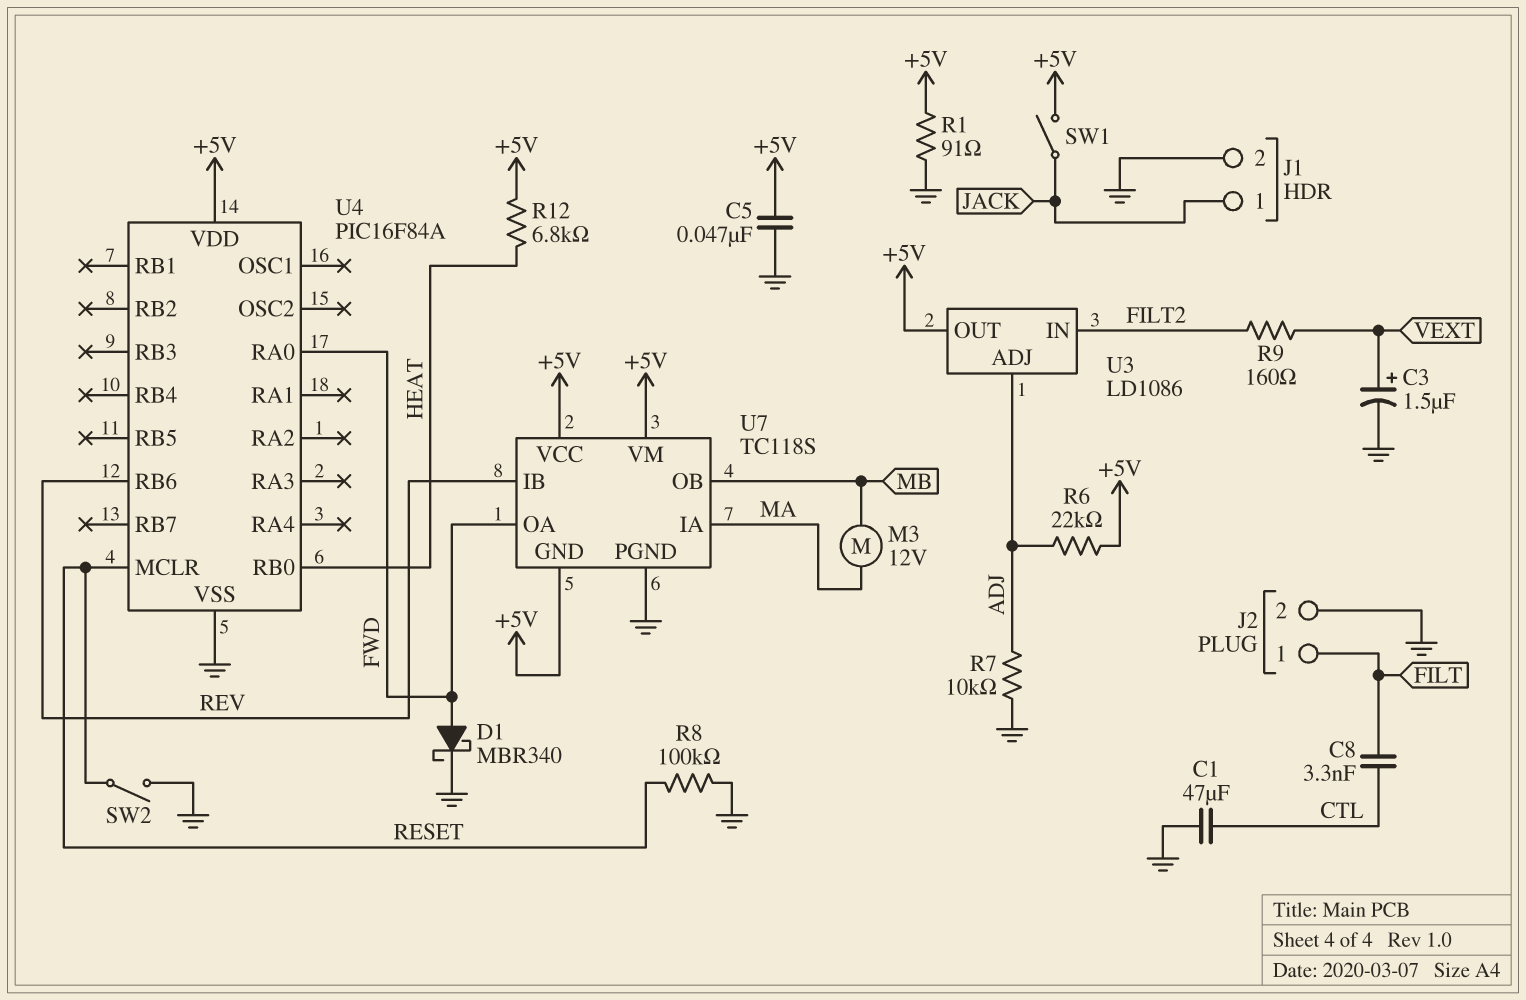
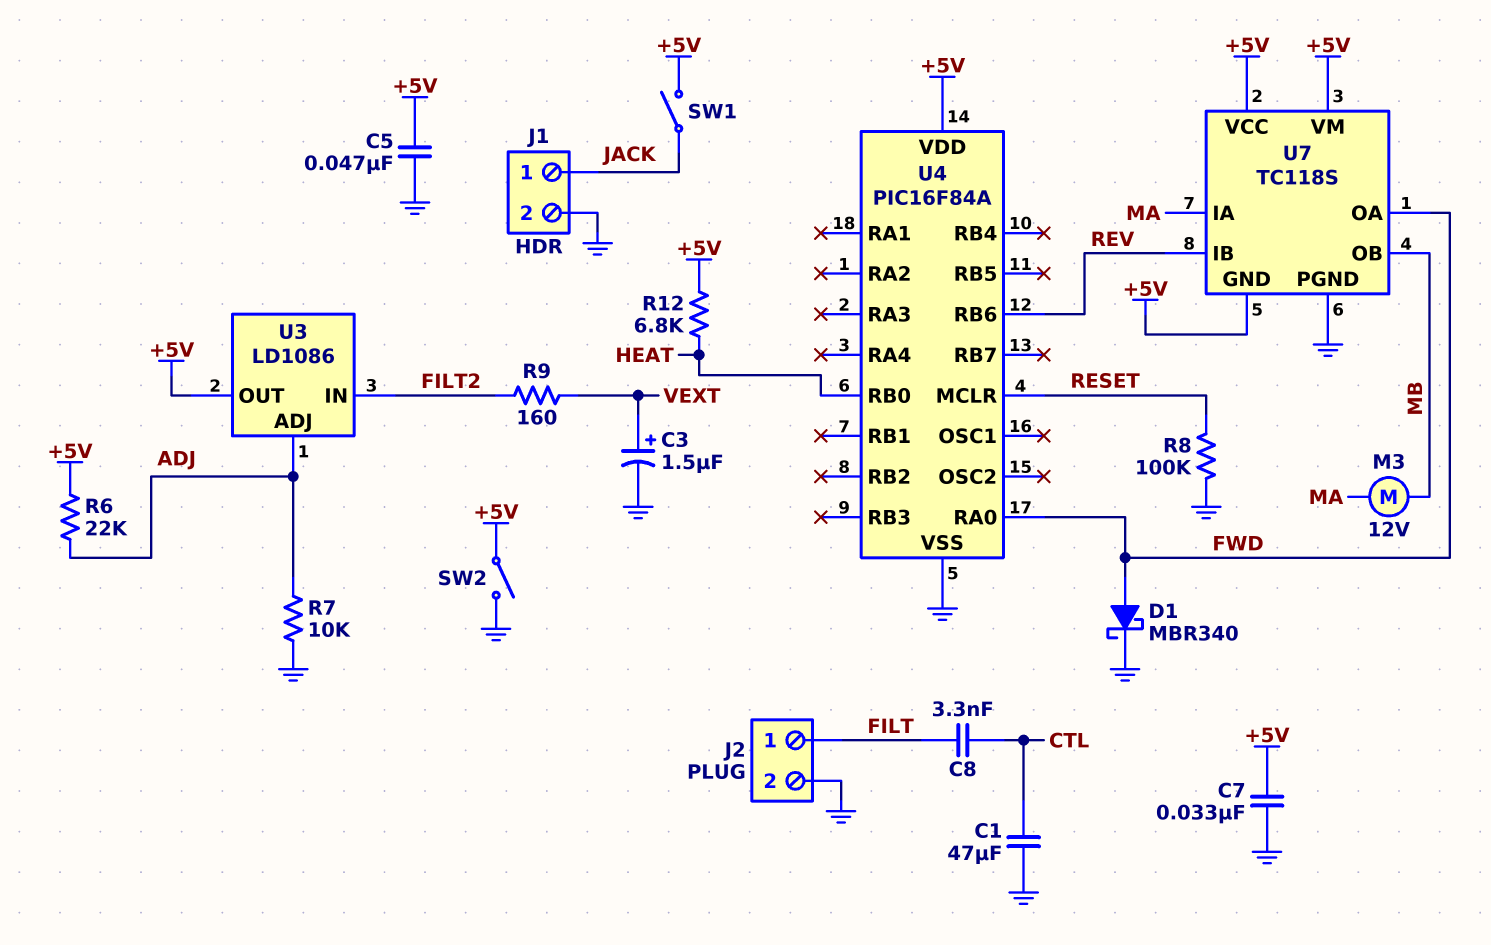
C7: none -> 33nF (+5V, GND)
R1: 91 (+5V, GND) -> none
SW2: switch (GND, RESET) -> switch (+5V, GND)

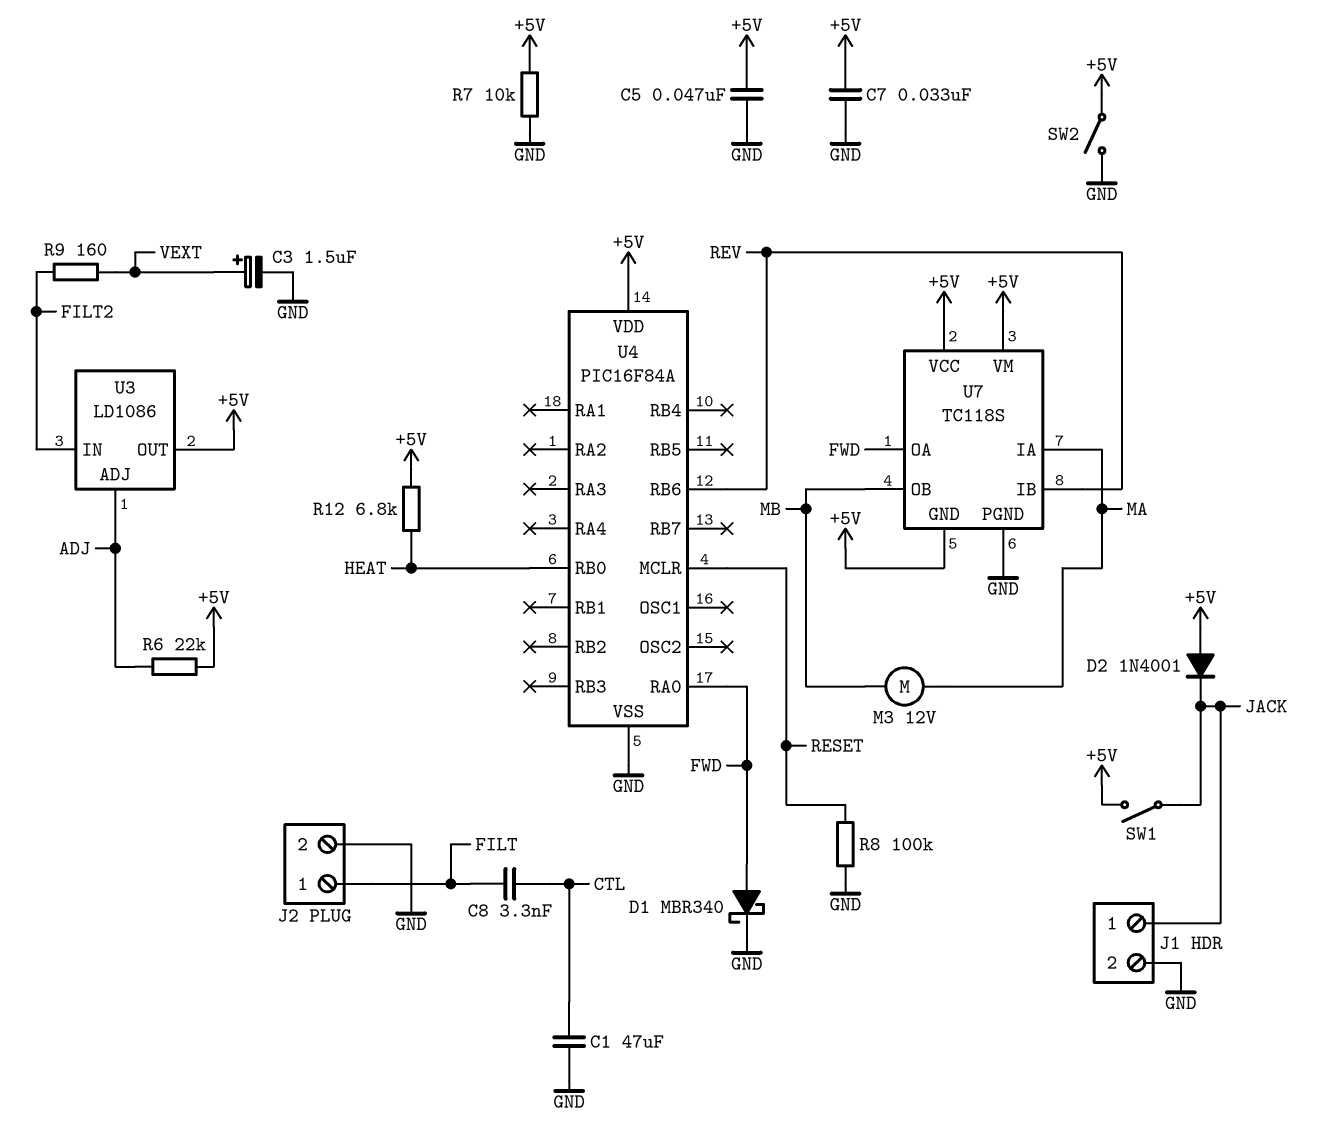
D2: none -> diode 1N4001 (A +5V, K JACK)
R7: 10k (ADJ, GND) -> 10k (+5V, GND)

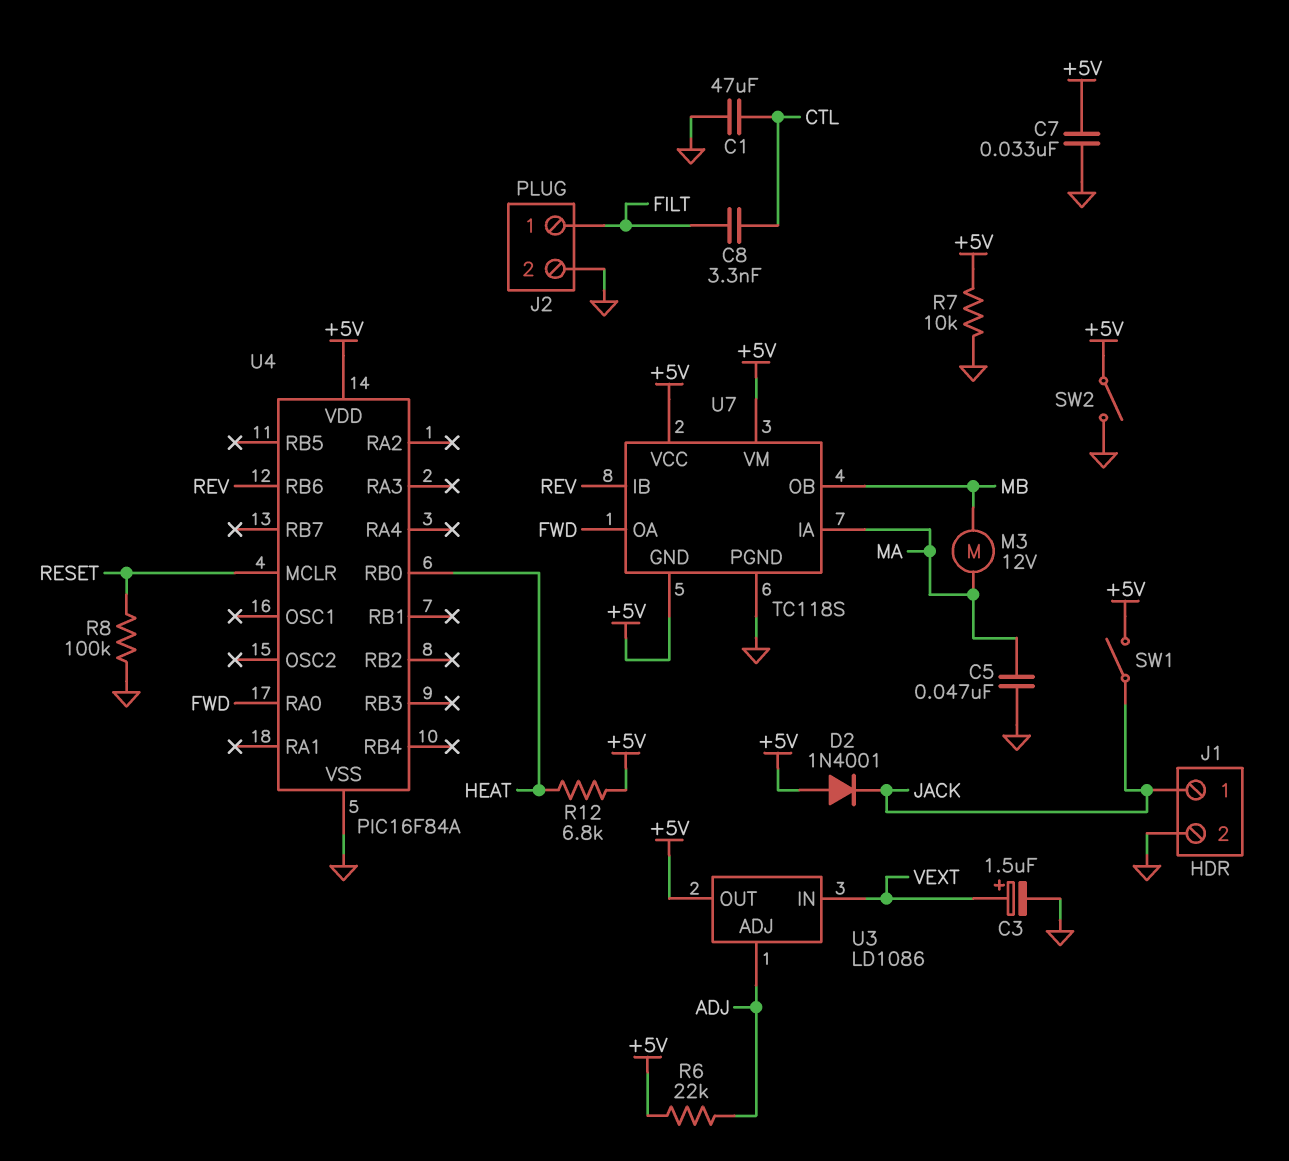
C5: 47nF (+5V, GND) -> 47nF (GND, MA)
D1: schottky MBR340 (A FWD, K GND) -> none
R9: 160 (FILT2, VEXT) -> none
U3 pin IN: FILT2 -> VEXT

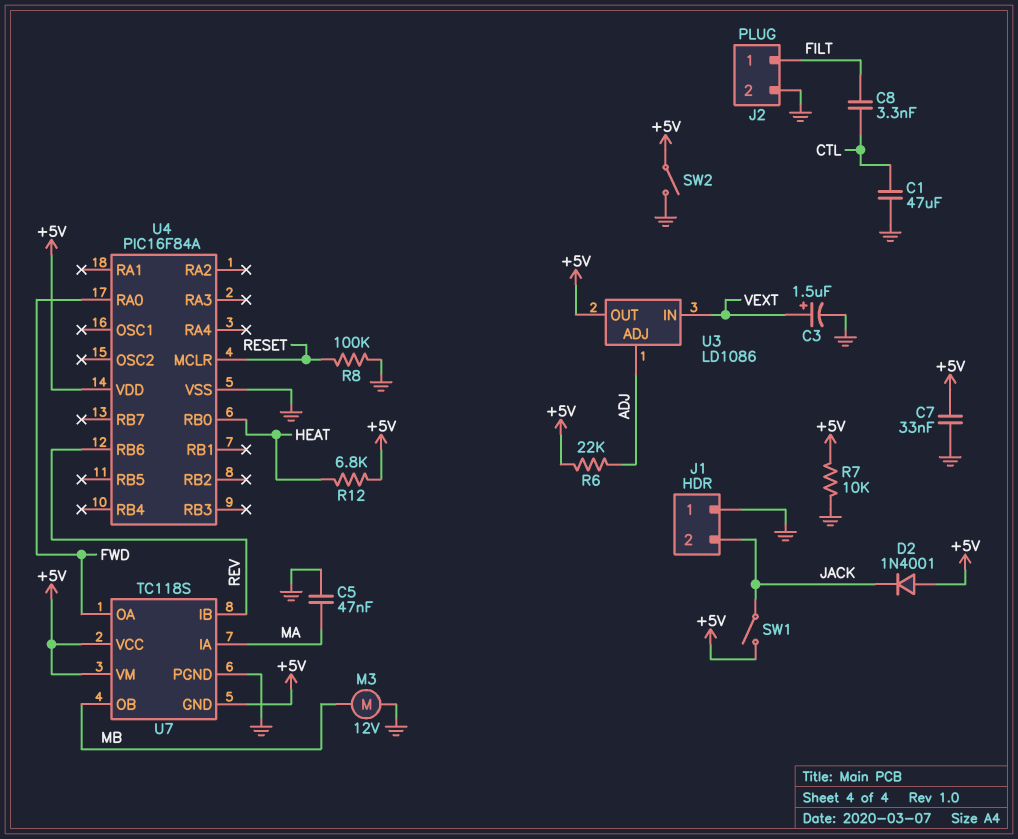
J1 pin 1: JACK -> GND
J1 pin 2: GND -> JACK
M3: motor 12V (MA, MB) -> motor 12V (GND, MB)

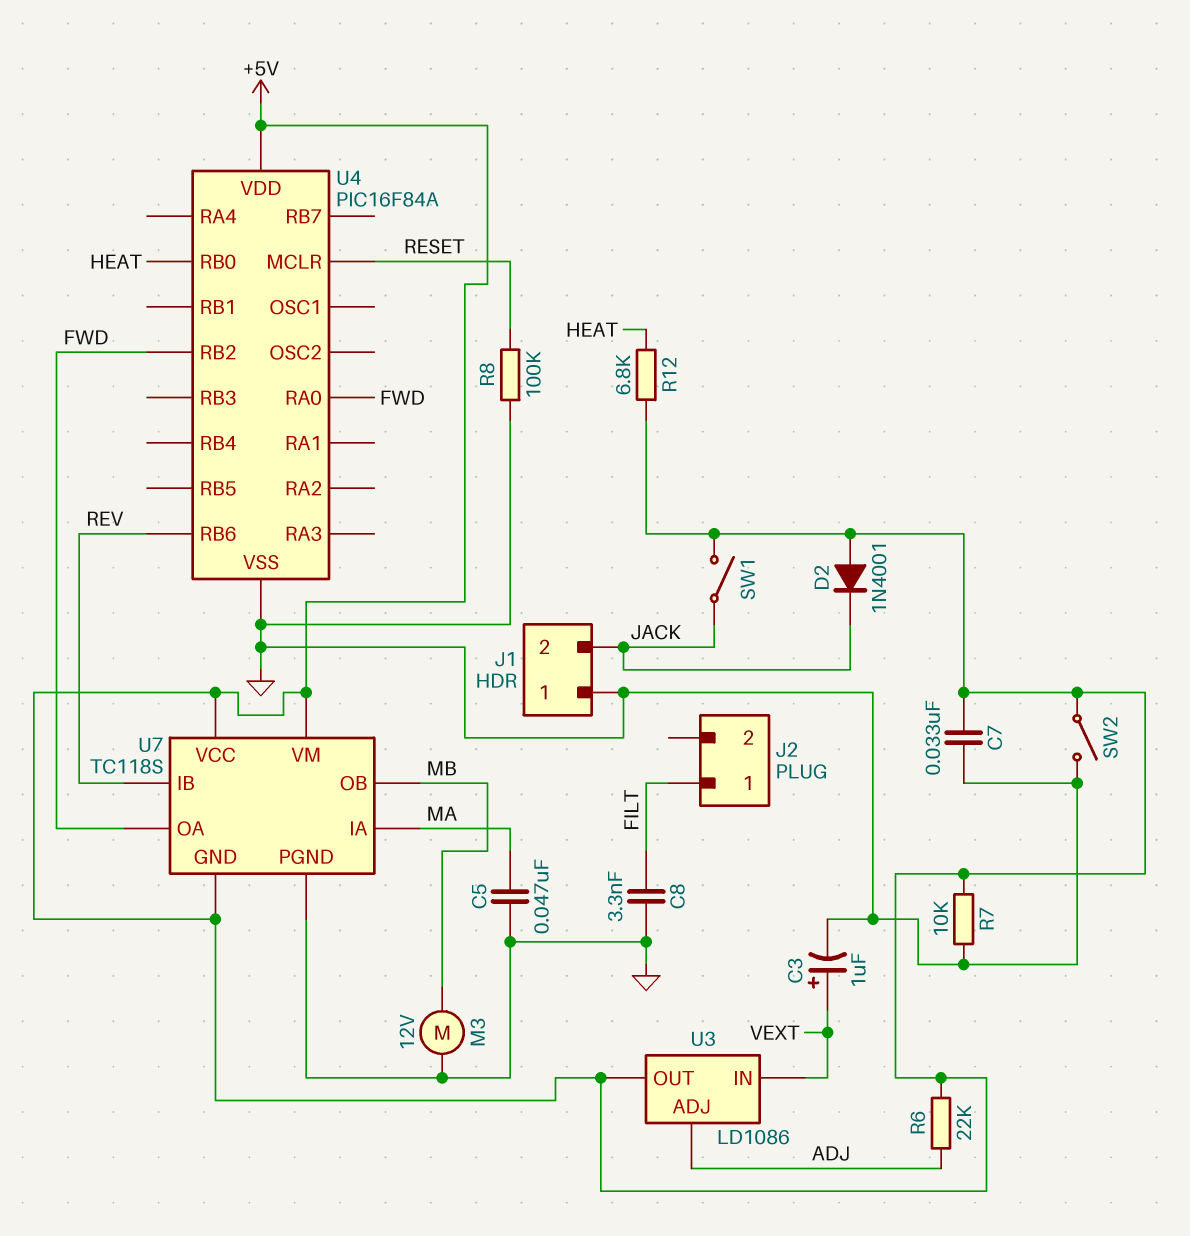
C1: 47uF (CTL, GND) -> none
C3: 1.5uF (plus VEXT, minus GND) -> 1uF (plus VEXT, minus GND)
C8: 3.3nF (CTL, FILT) -> 3.3nF (FILT, GND)
J2 pin 2: GND -> none
U4 pin RB2: none -> FWD

